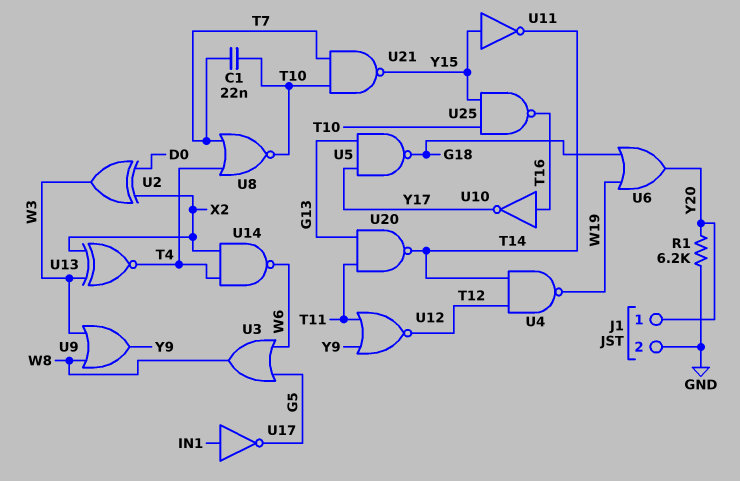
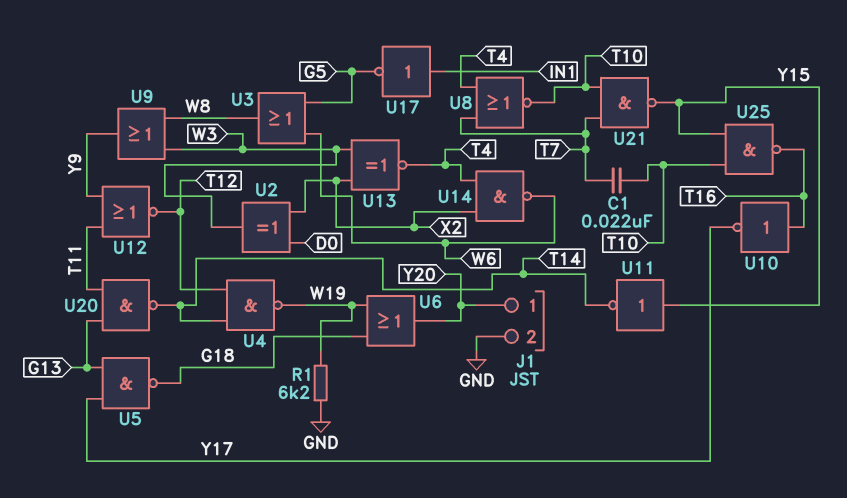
R1: 6.2k (GND, Y20) -> 6.2k (GND, W19)

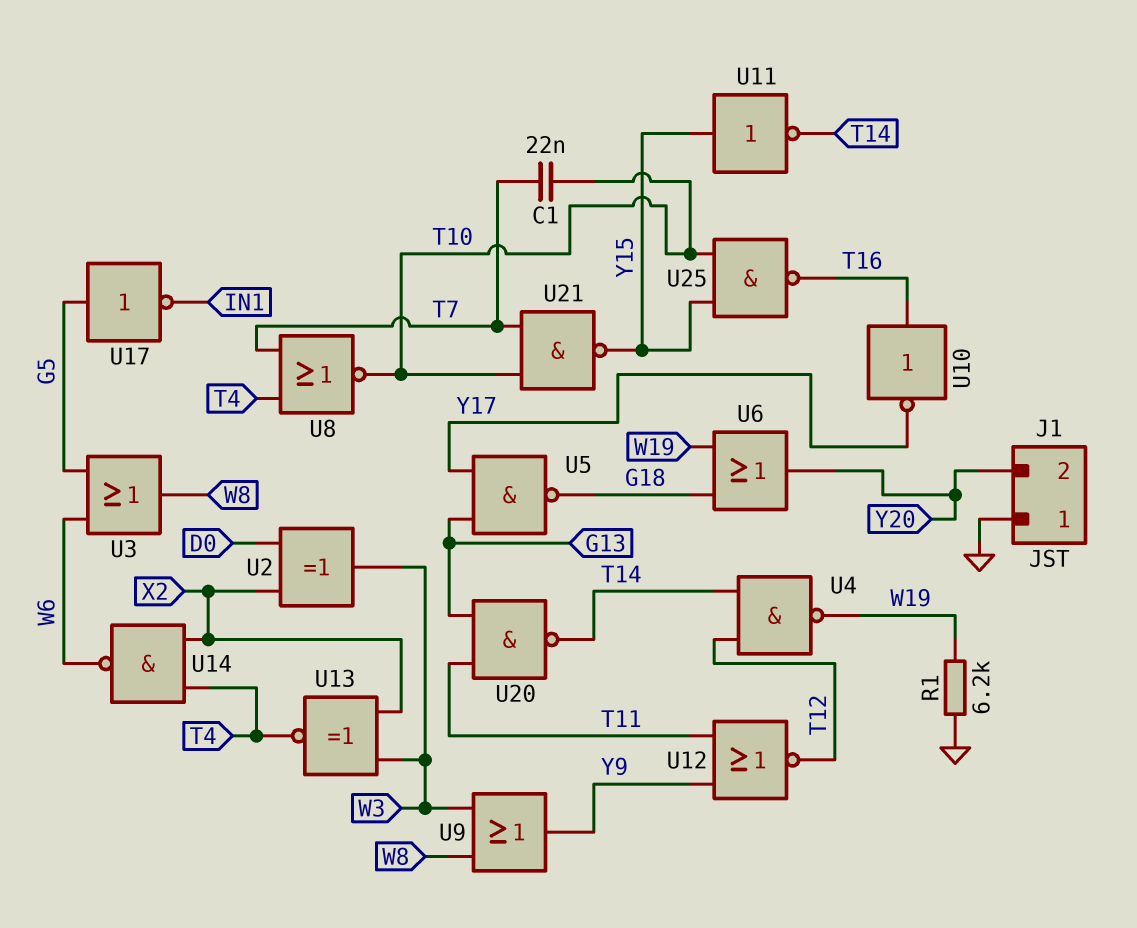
J1 pin 1: Y20 -> GND
J1 pin 2: GND -> Y20
U17: NOT (in IN1, out G5) -> NOT (in G5, out IN1)

